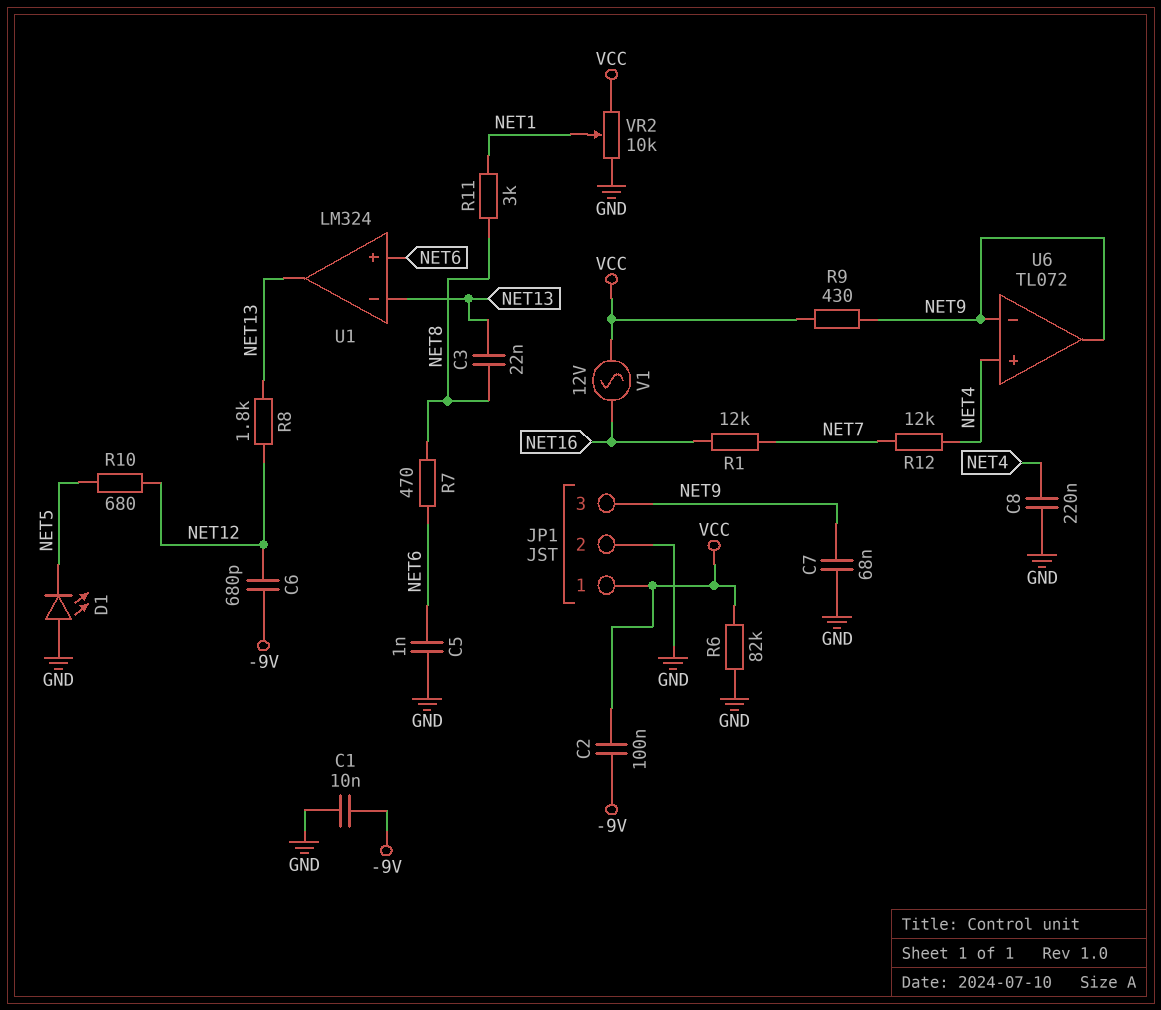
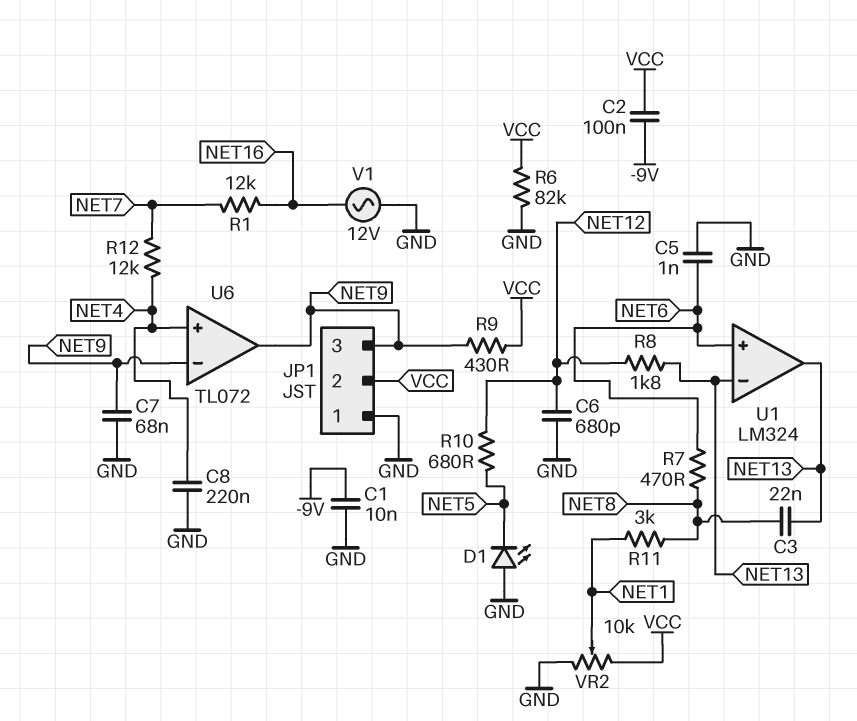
C6: 680pF (-9V, NET12) -> 680pF (GND, NET12)
JP1 pin 1: VCC -> GND
JP1 pin 2: GND -> VCC
V1: AC 12V (NET16, VCC) -> AC 12V (GND, NET16)

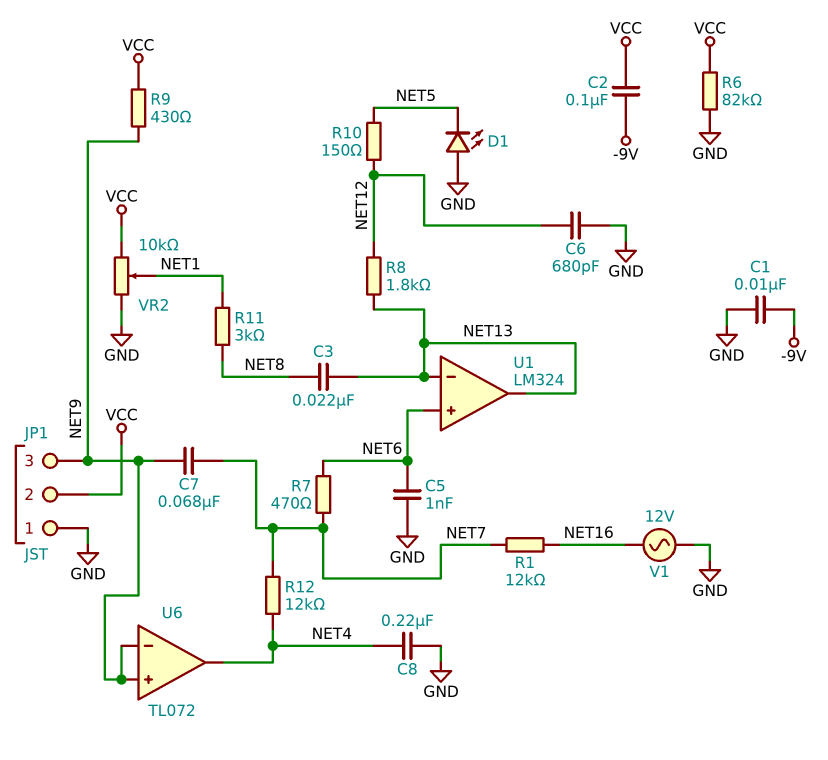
C7: 68nF (GND, NET9) -> 68nF (NET7, NET9)
R7: 470 (NET6, NET8) -> 470 (NET6, NET7)
R10: 680 (NET5, NET12) -> 150 (NET5, NET12)
U6 pin in+: NET4 -> NET9
U6 pin out: NET9 -> NET4

